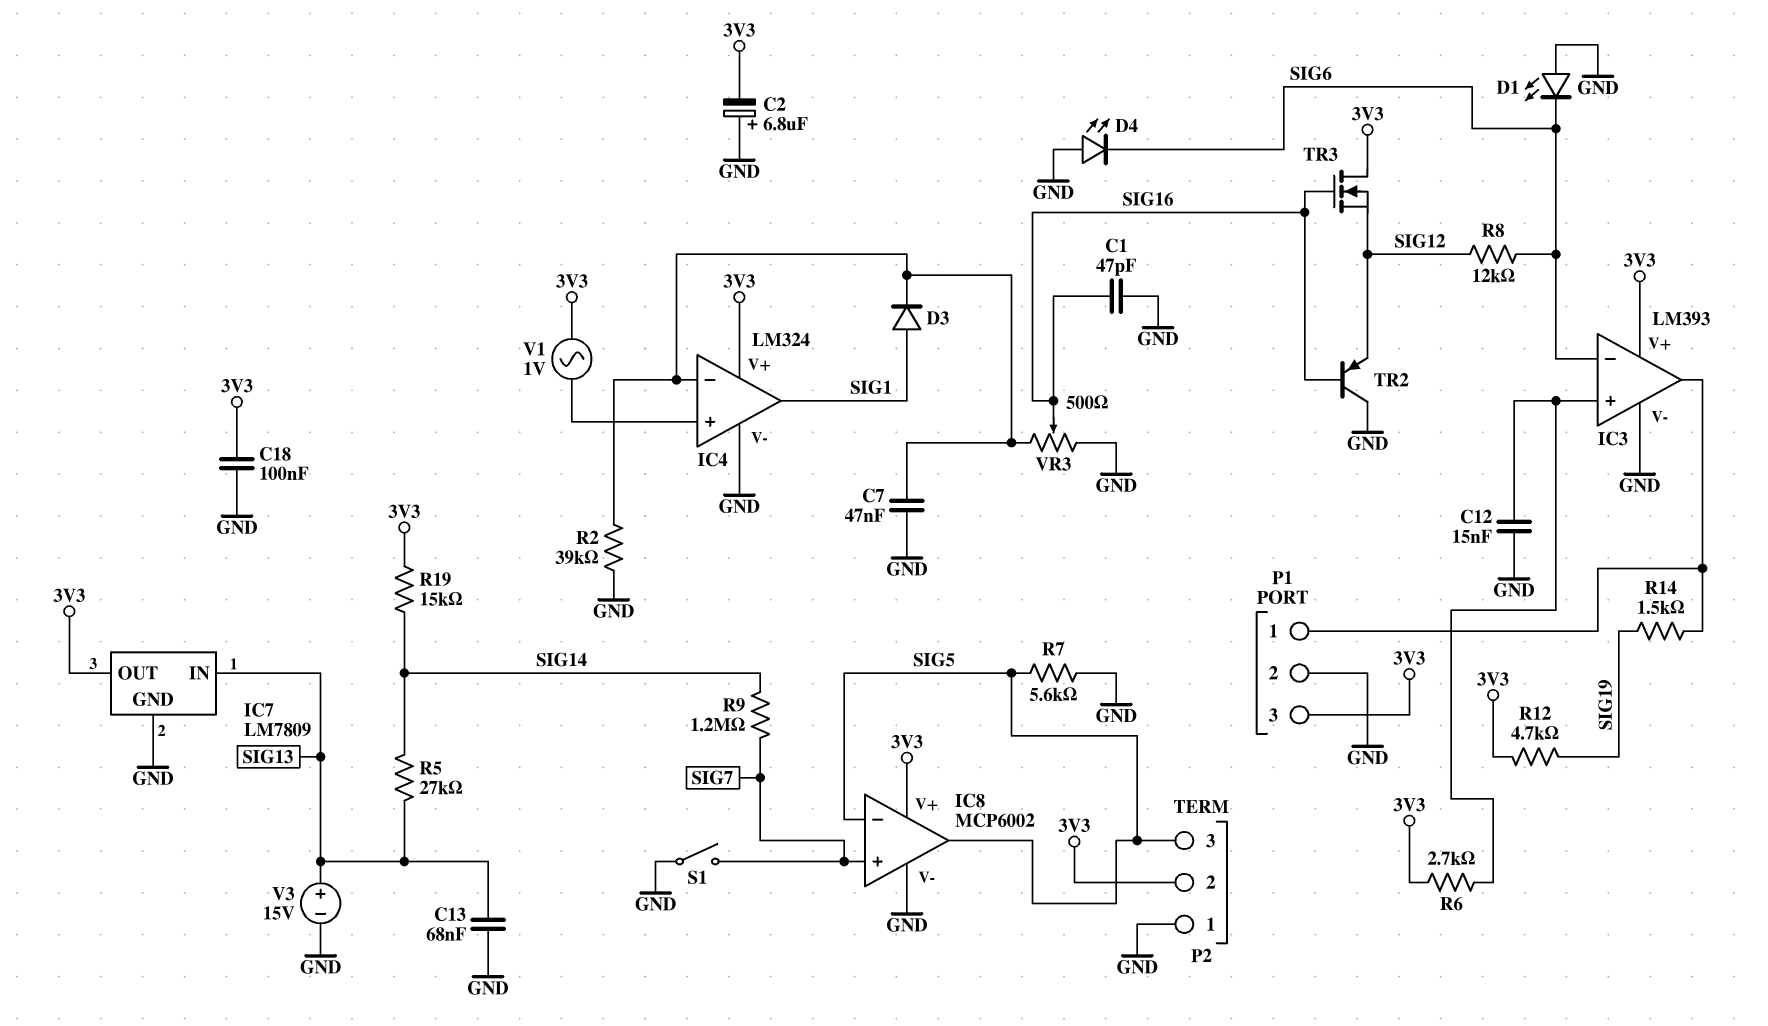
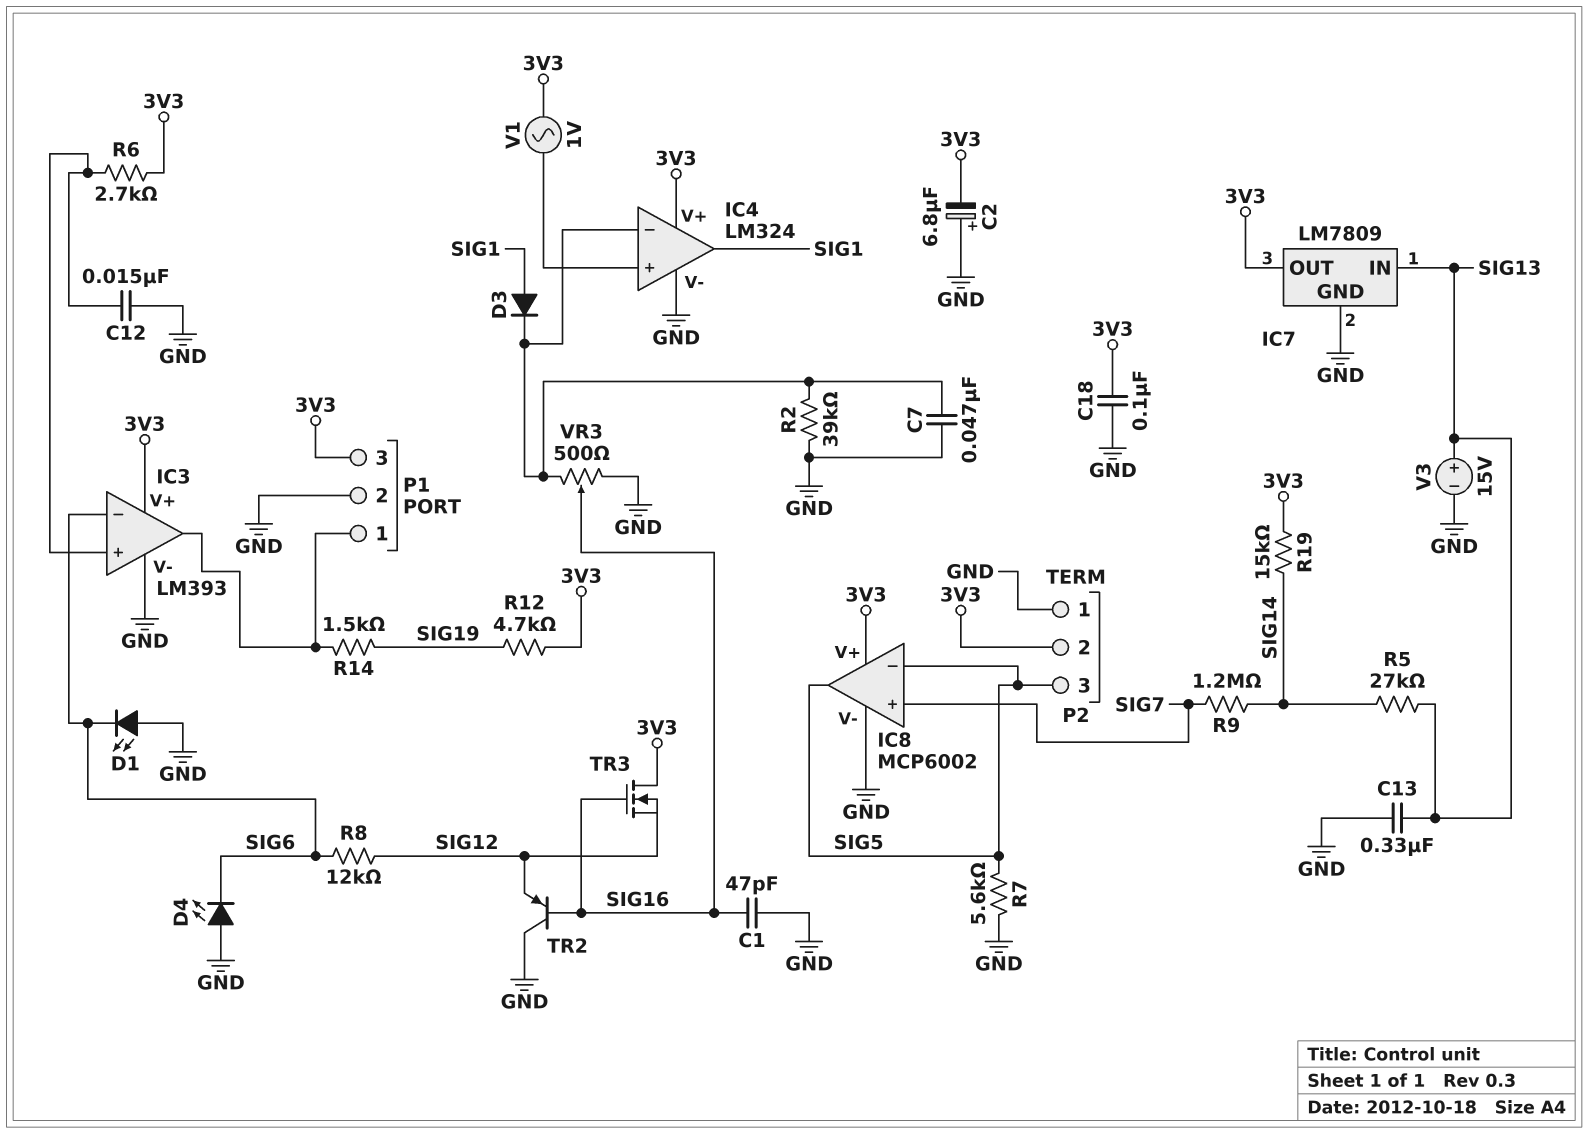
C13: 68nF (GND, SIG13) -> 330nF (GND, SIG13)
S1: switch (GND, SIG7) -> none

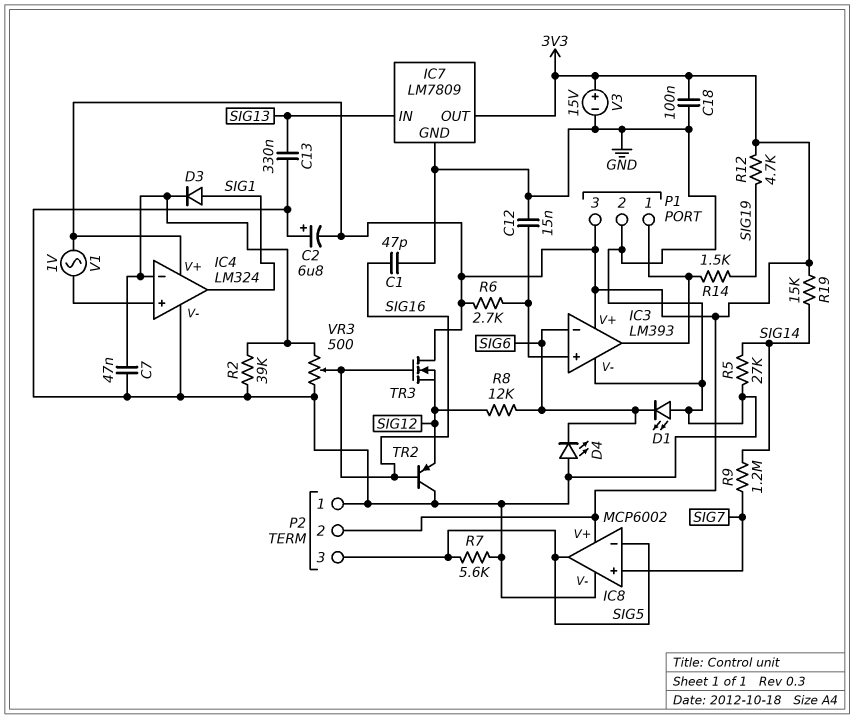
R5: 27k (SIG13, SIG14) -> 27k (GND, SIG14)
V3: 15V (plus SIG13, minus GND) -> 15V (plus 3V3, minus GND)

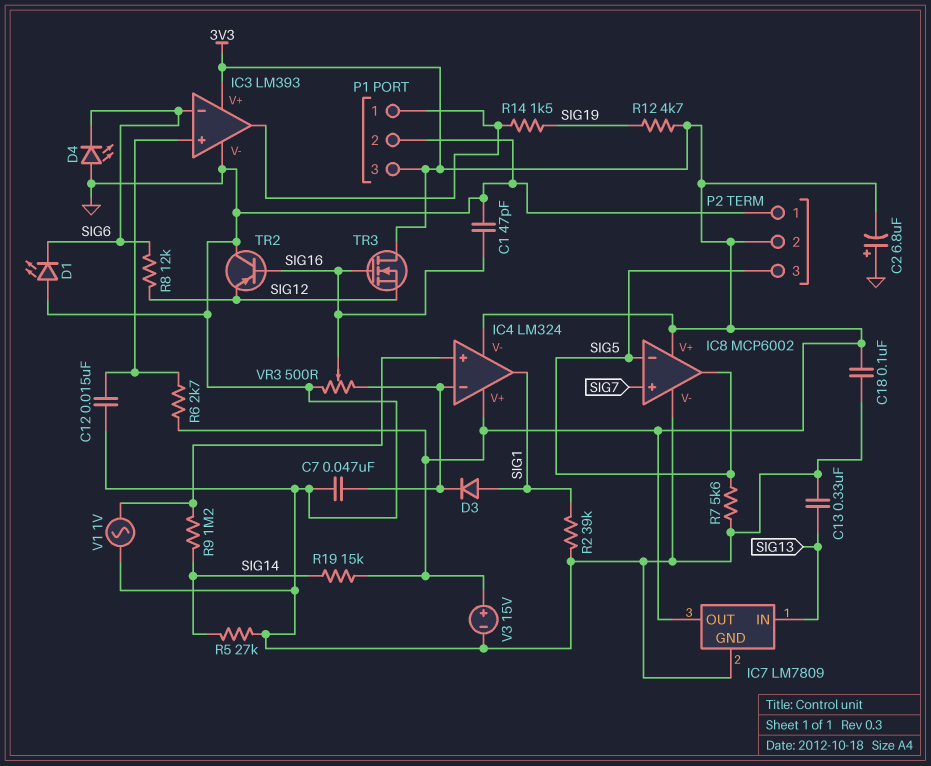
IC4 pin V-: GND -> 3V3
R2: 39k (GND, IC4/in-) -> 39k (GND, SIG1)
R9: 1.2M (SIG7, SIG14) -> 1.2M (IC4/in+, SIG14)
V1: AC 1V (3V3, IC4/in+) -> AC 1V (GND, IC4/in+)

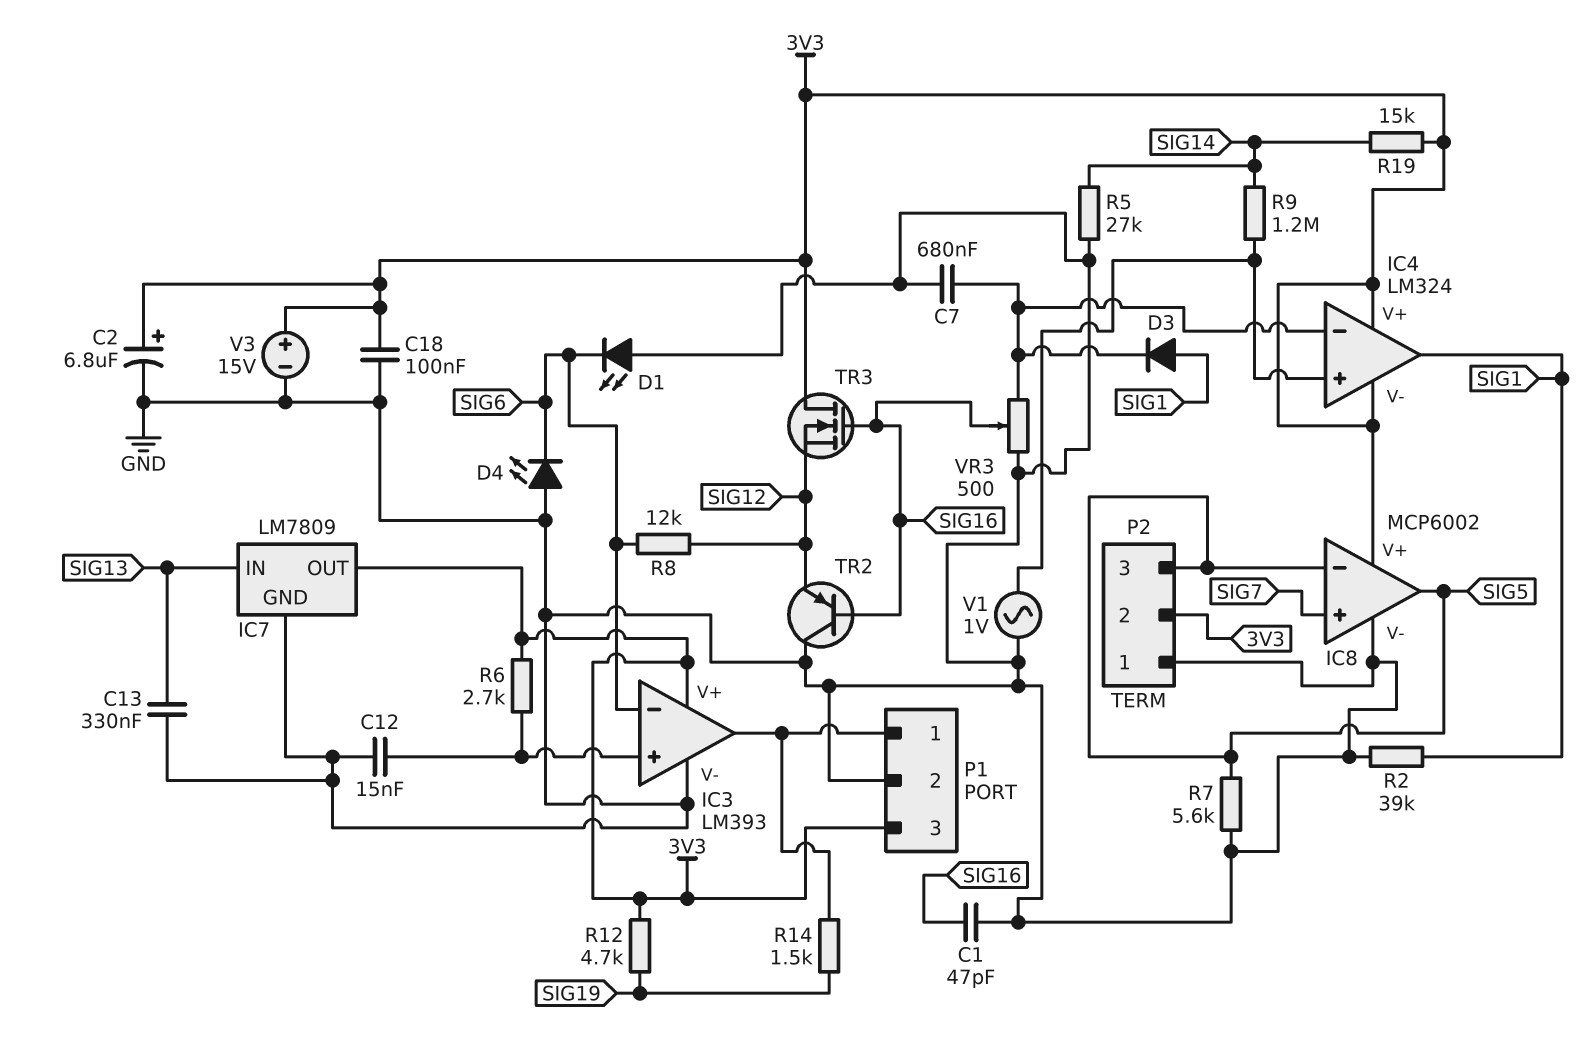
C2: 6.8uF (plus GND, minus 3V3) -> 6.8uF (plus 3V3, minus GND)
C7: 47nF (GND, IC4/in-) -> 680nF (GND, IC4/in-)

